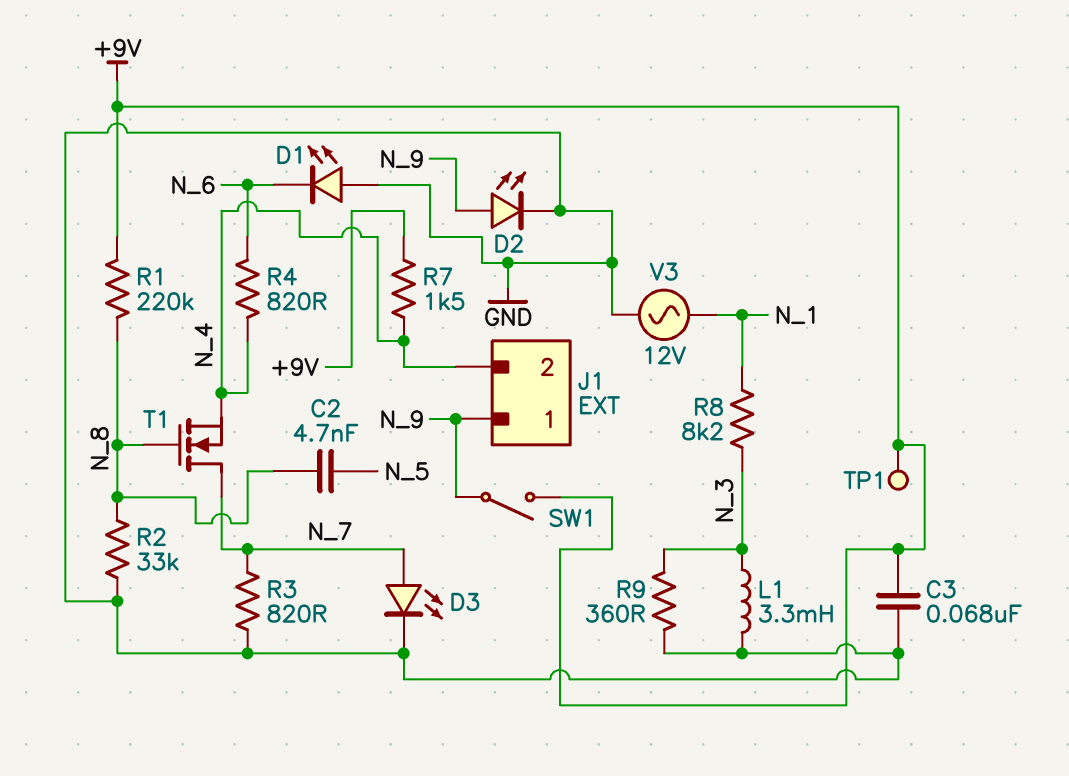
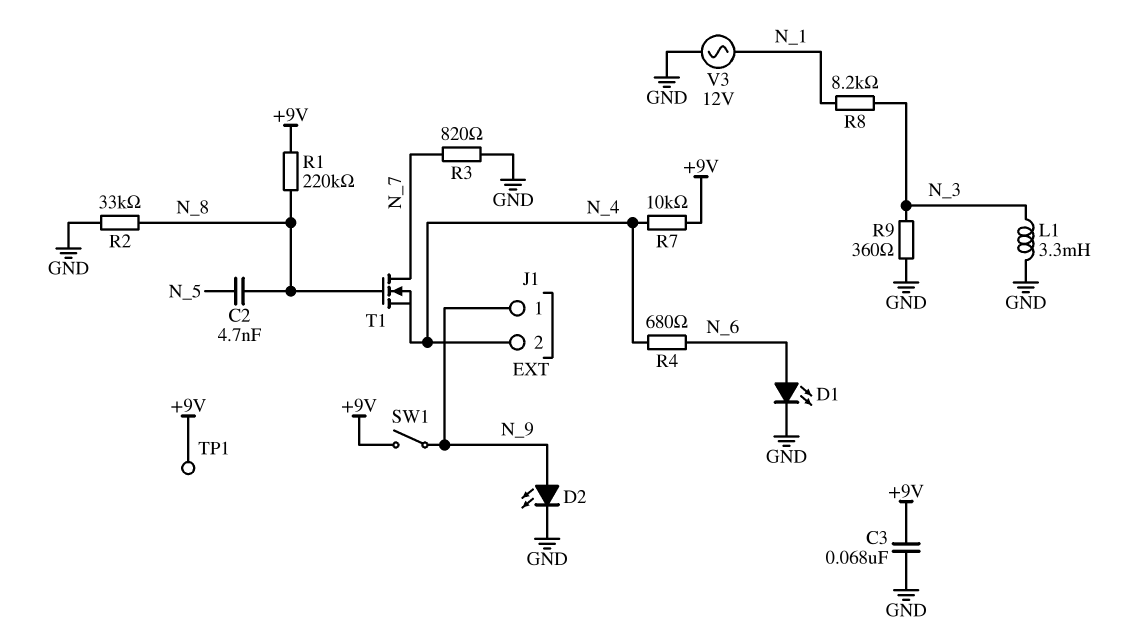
D1: LED (A GND, K N_6) -> LED (A N_6, K GND)
D3: LED (A N_7, K GND) -> none
R4: 820 (N_4, N_6) -> 680 (N_4, N_6)
R7: 1.5k (+9V, N_4) -> 10k (+9V, N_4)

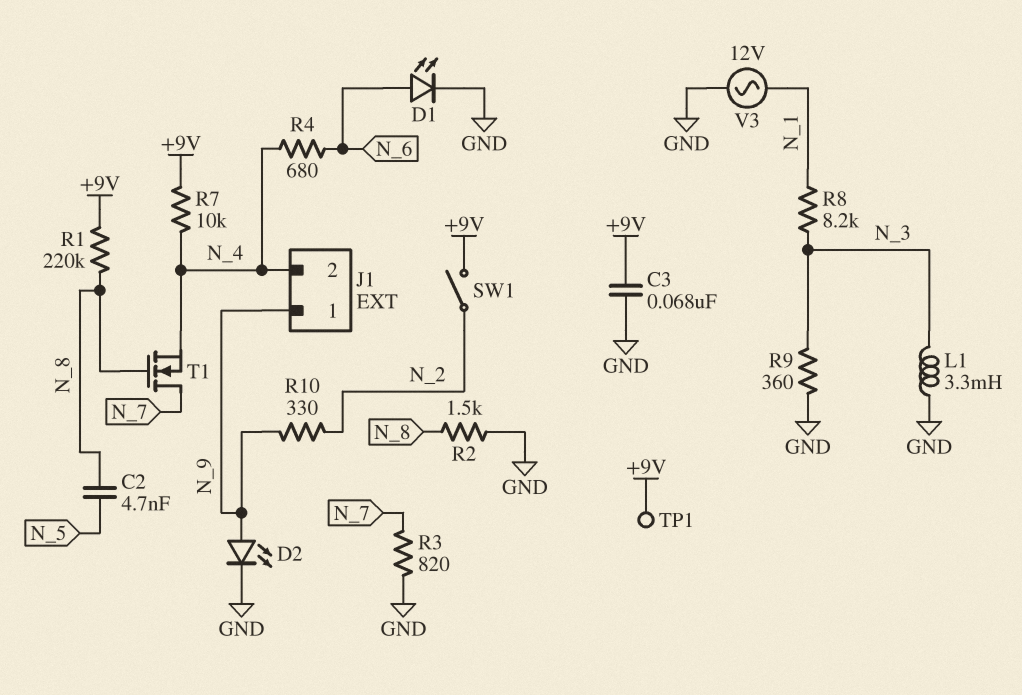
R2: 33k (GND, N_8) -> 1.5k (GND, N_8)
R10: none -> 330 (N_2, N_9)
SW1: switch (+9V, N_9) -> switch (+9V, N_2)

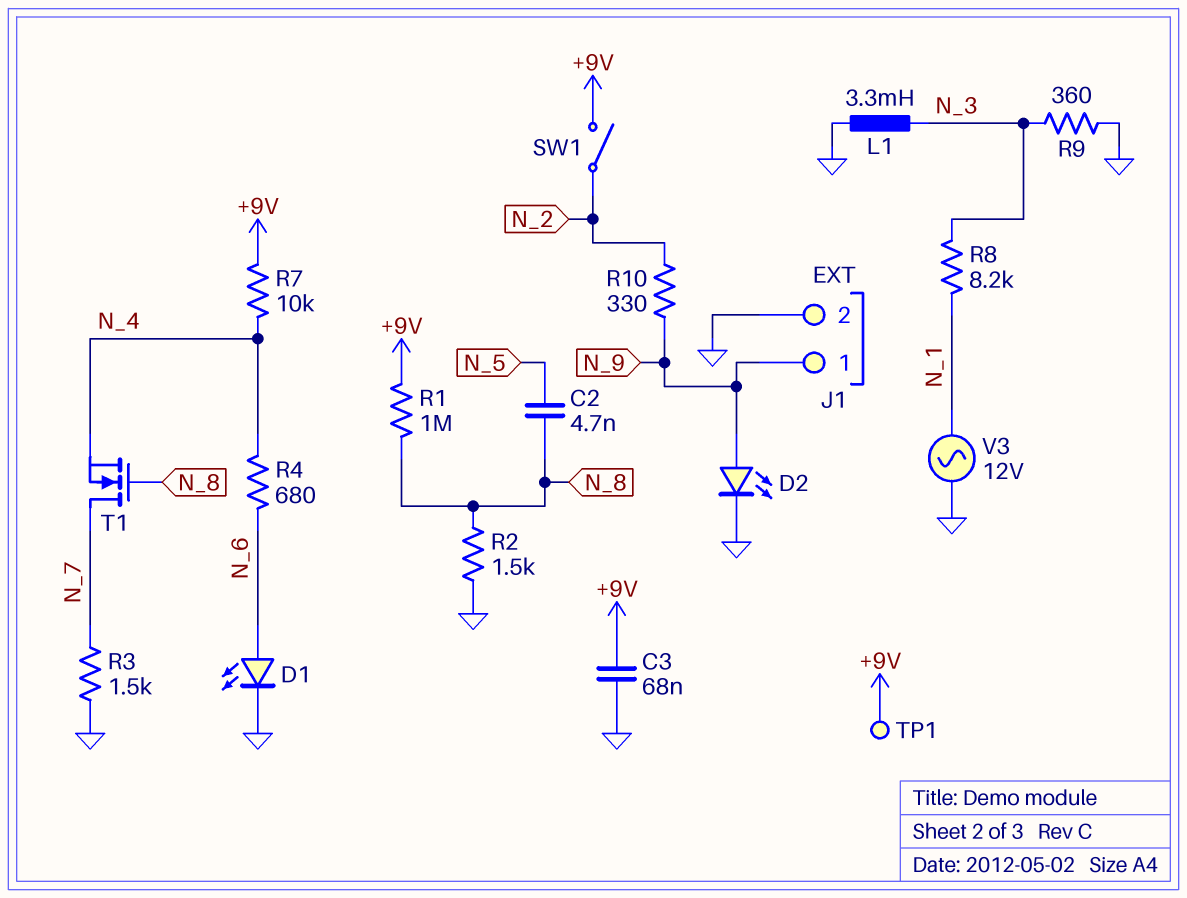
J1 pin 2: N_4 -> GND
R1: 220k (+9V, N_8) -> 1M (+9V, N_8)
R3: 820 (GND, N_7) -> 1.5k (GND, N_7)

